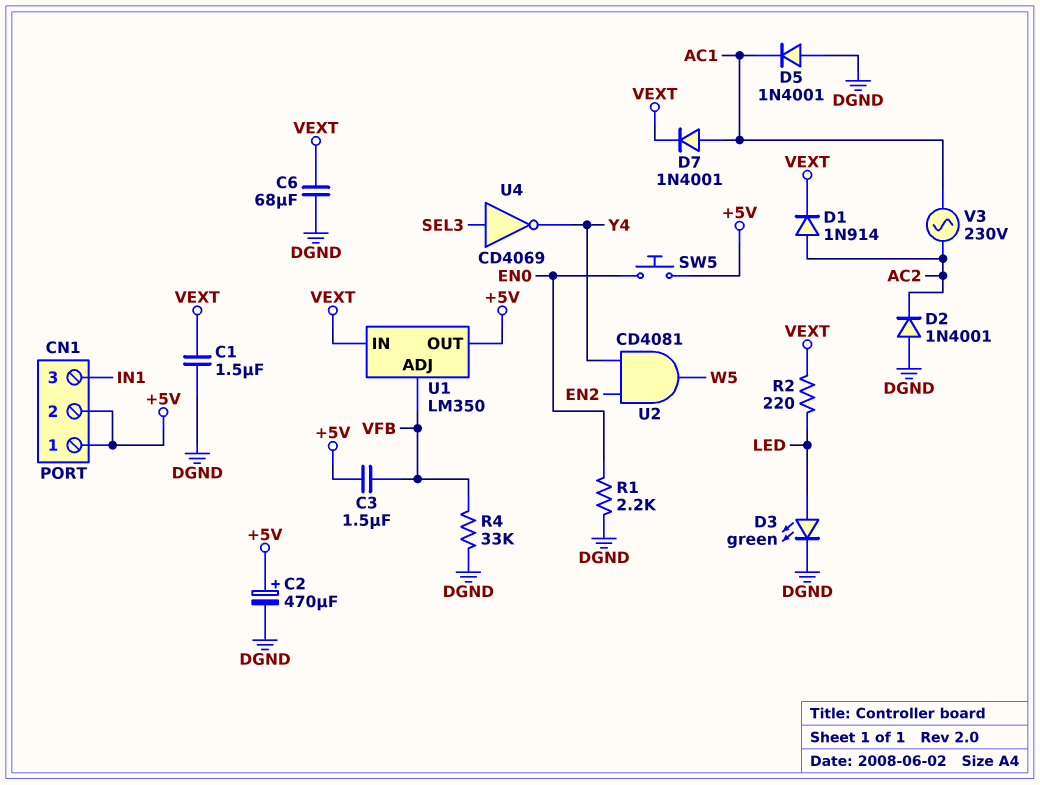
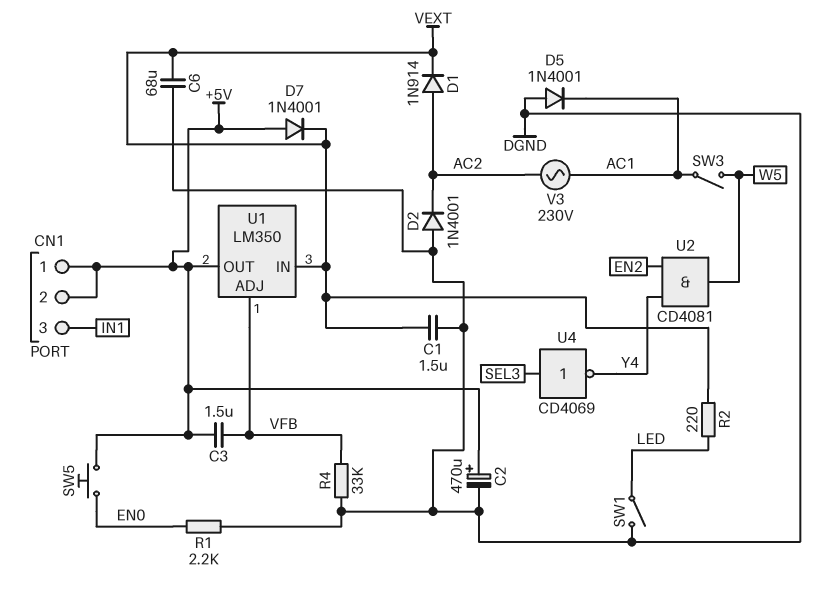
D3: LED green (A LED, K DGND) -> none
D7: diode 1N4001 (A AC1, K VEXT) -> diode 1N4001 (A +5V, K VEXT)
SW1: none -> switch (DGND, LED)
SW3: none -> switch (AC1, W5)

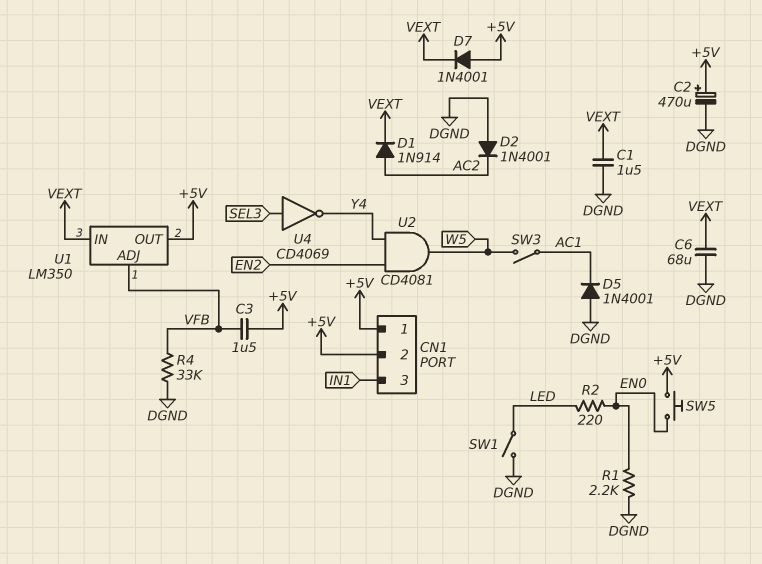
R2: 220 (LED, VEXT) -> 220 (EN0, LED)
V3: AC 230V (AC1, AC2) -> none

